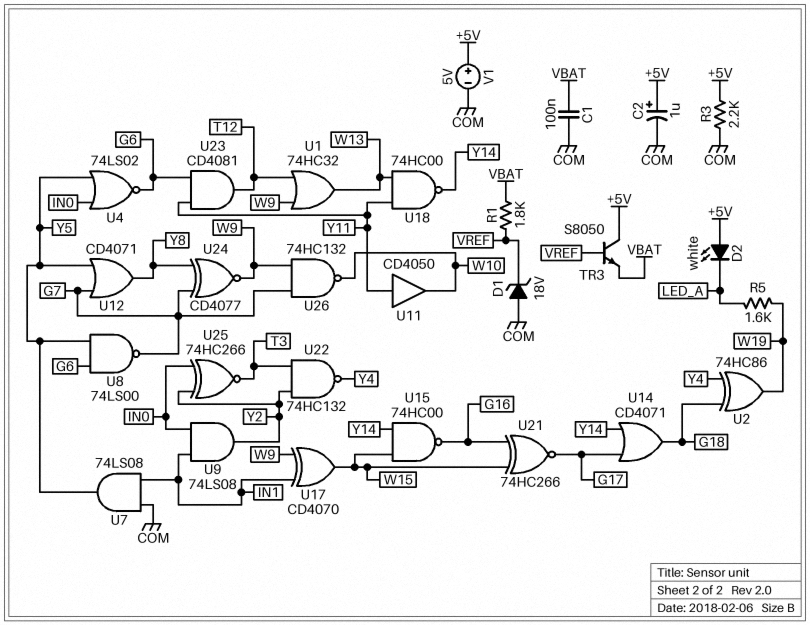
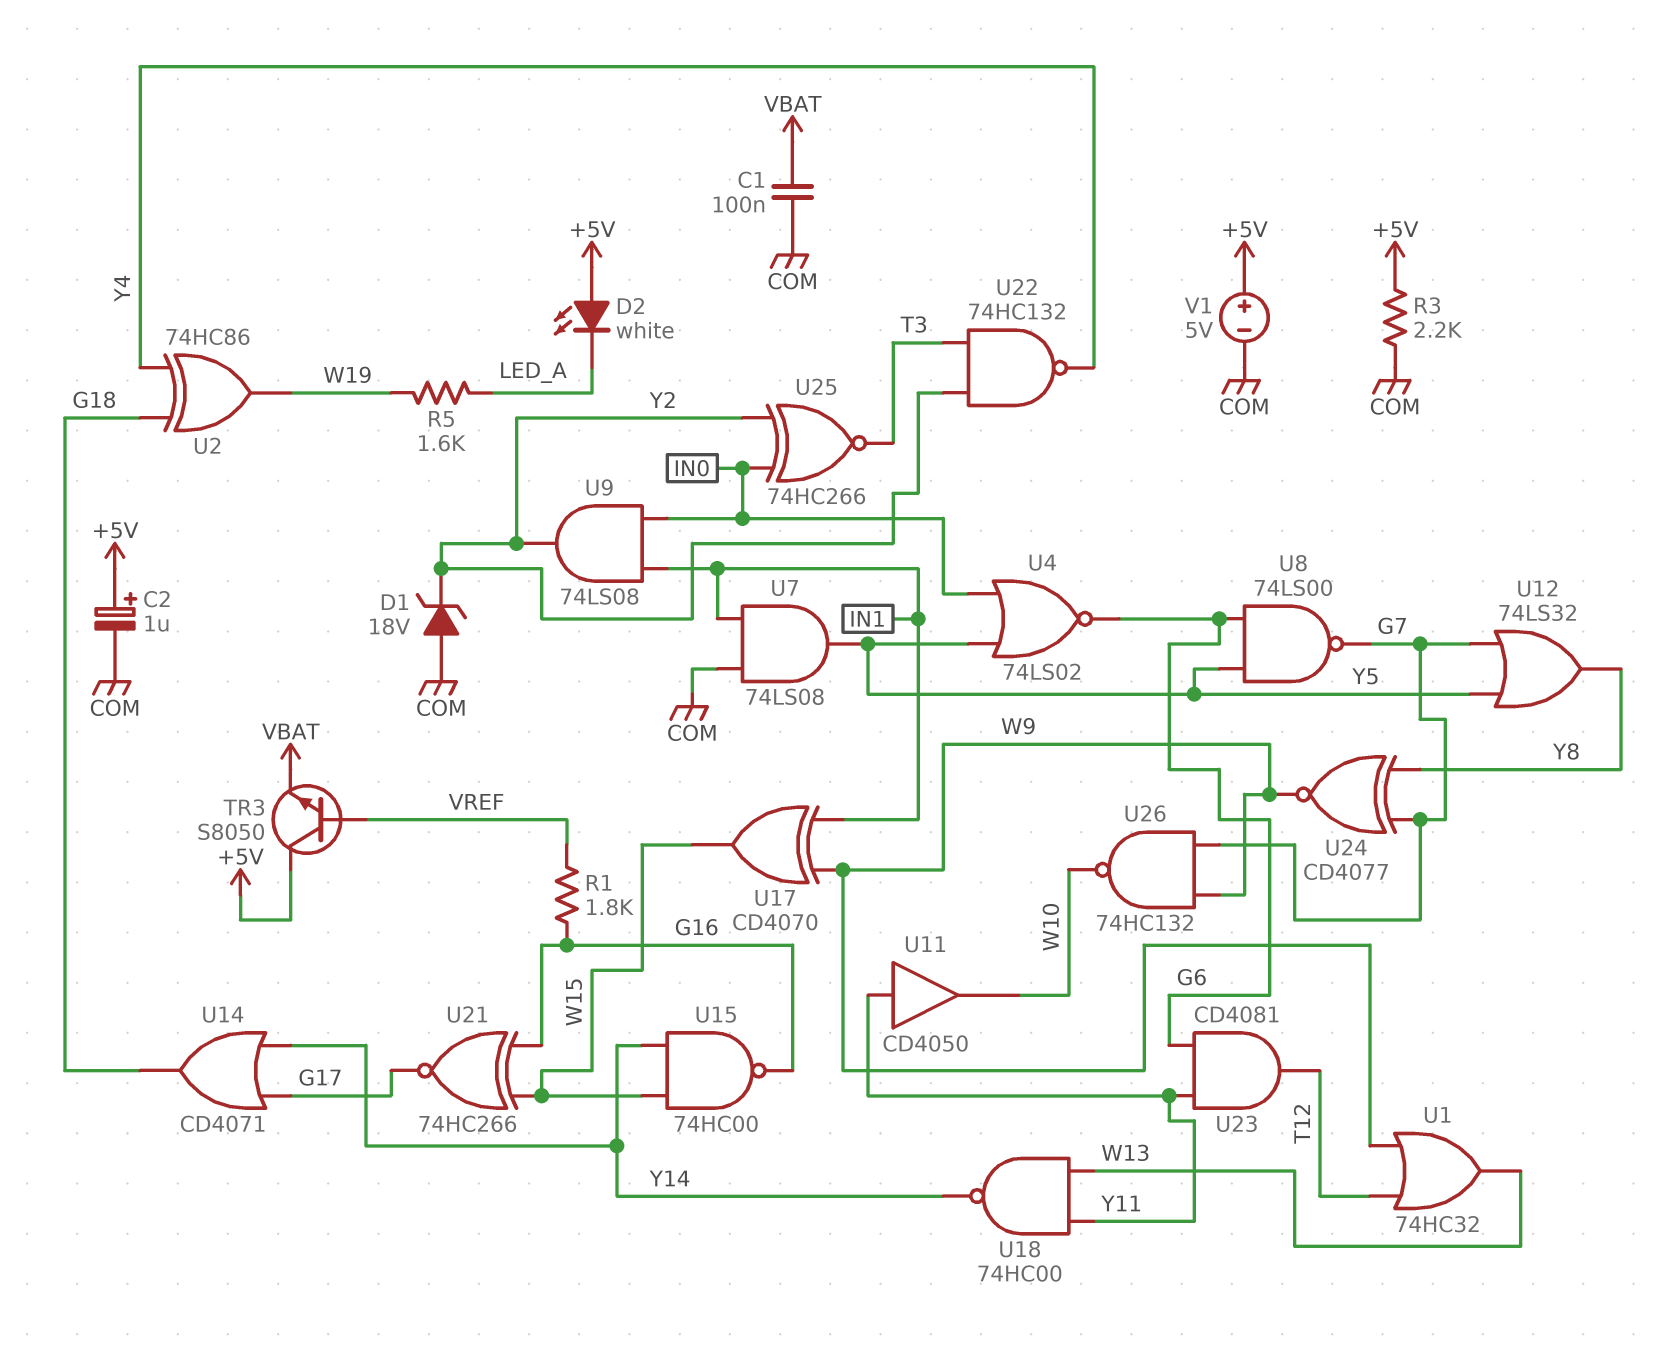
D1: zener 18V (A COM, K VREF) -> zener 18V (A COM, K Y2)
R1: 1.8k (VBAT, VREF) -> 1.8k (G16, VREF)
U12: OR CD4071 (in G7, in Y5, out Y8) -> OR 74LS32 (in G7, in Y5, out Y8)

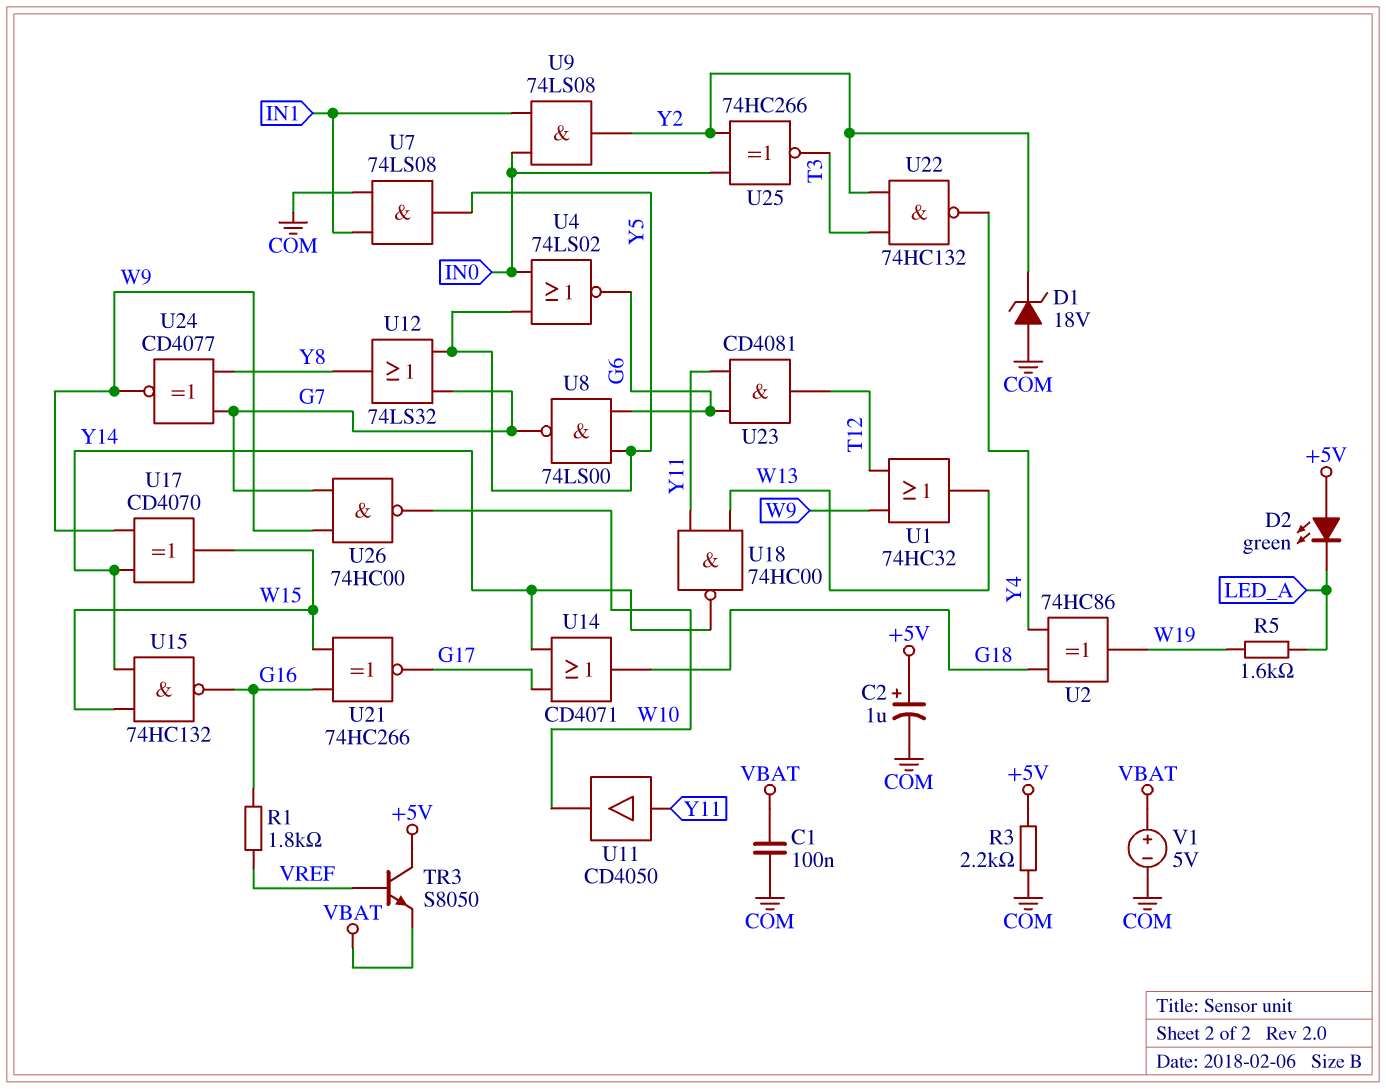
D2: LED white (A +5V, K LED_A) -> LED green (A +5V, K LED_A)
U15: NAND 74HC00 (in W15, in Y14, out G16) -> NAND 74HC132 (in W15, in Y14, out G16)
U17: XOR CD4070 (in IN1, in W9, out W15) -> XOR CD4070 (in W9, in Y14, out W15)
U26: NAND 74HC132 (in G7, in W9, out W10) -> NAND 74HC00 (in G7, in W9, out W10)
V1: 5V (plus +5V, minus COM) -> 5V (plus VBAT, minus COM)

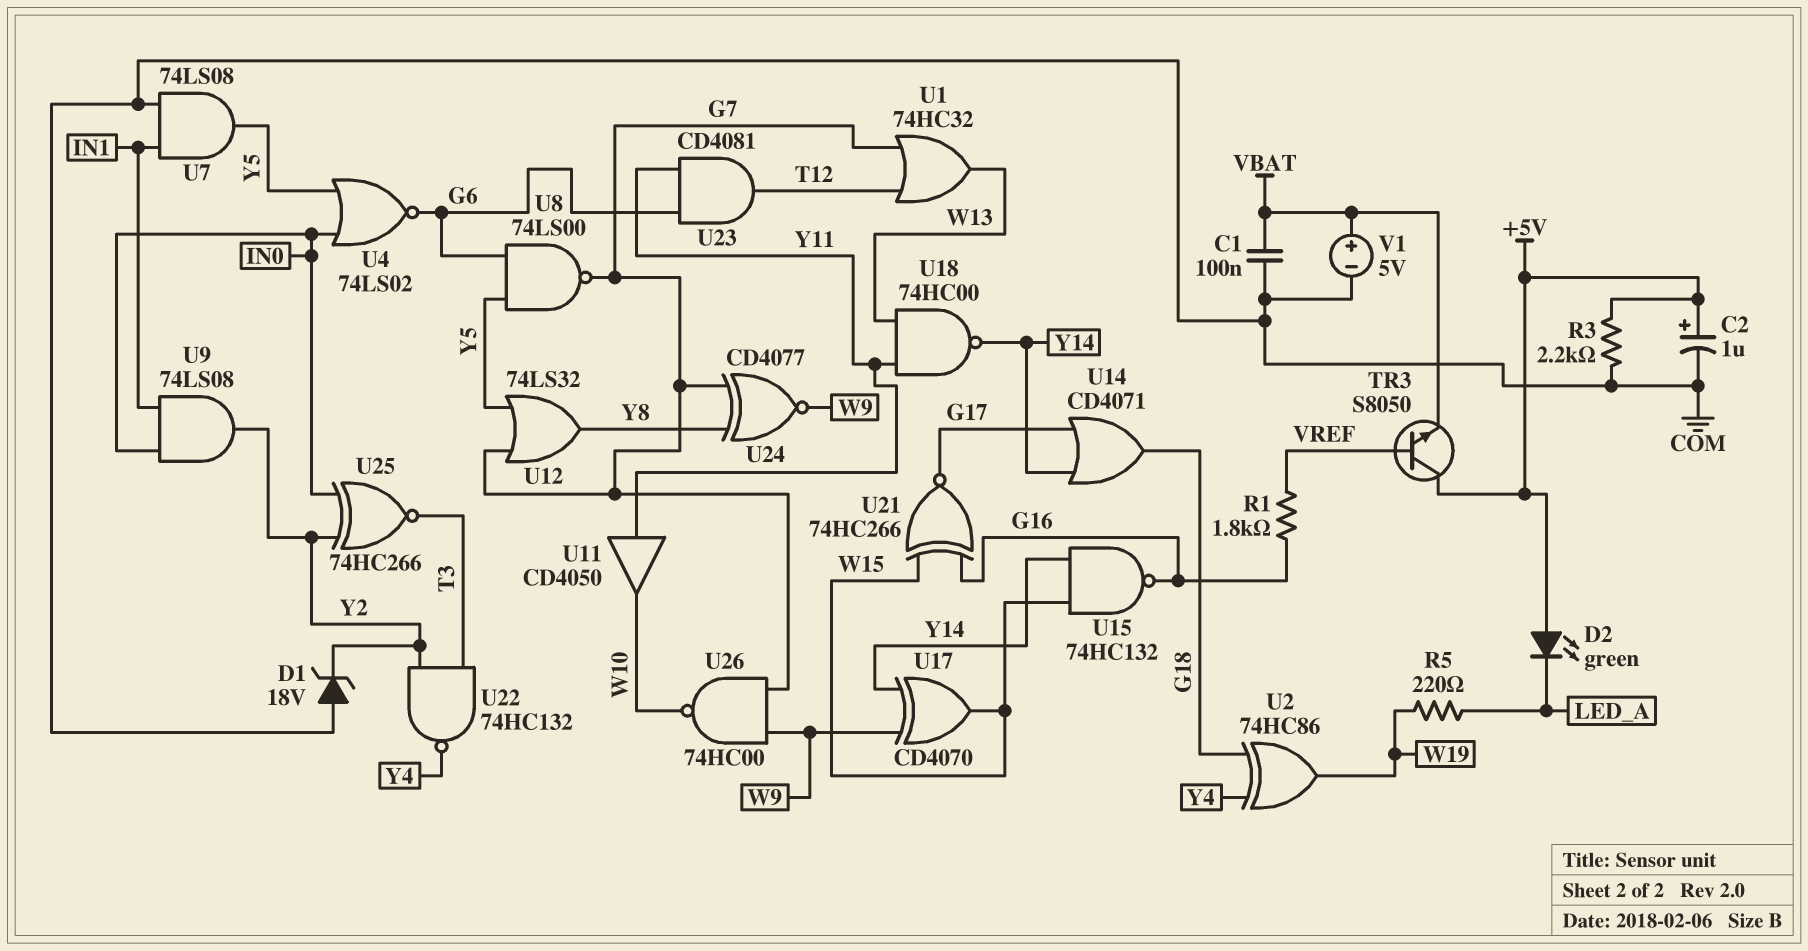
R5: 1.6k (LED_A, W19) -> 220 (LED_A, W19)
U1: OR 74HC32 (in T12, in W9, out W13) -> OR 74HC32 (in G7, in T12, out W13)

